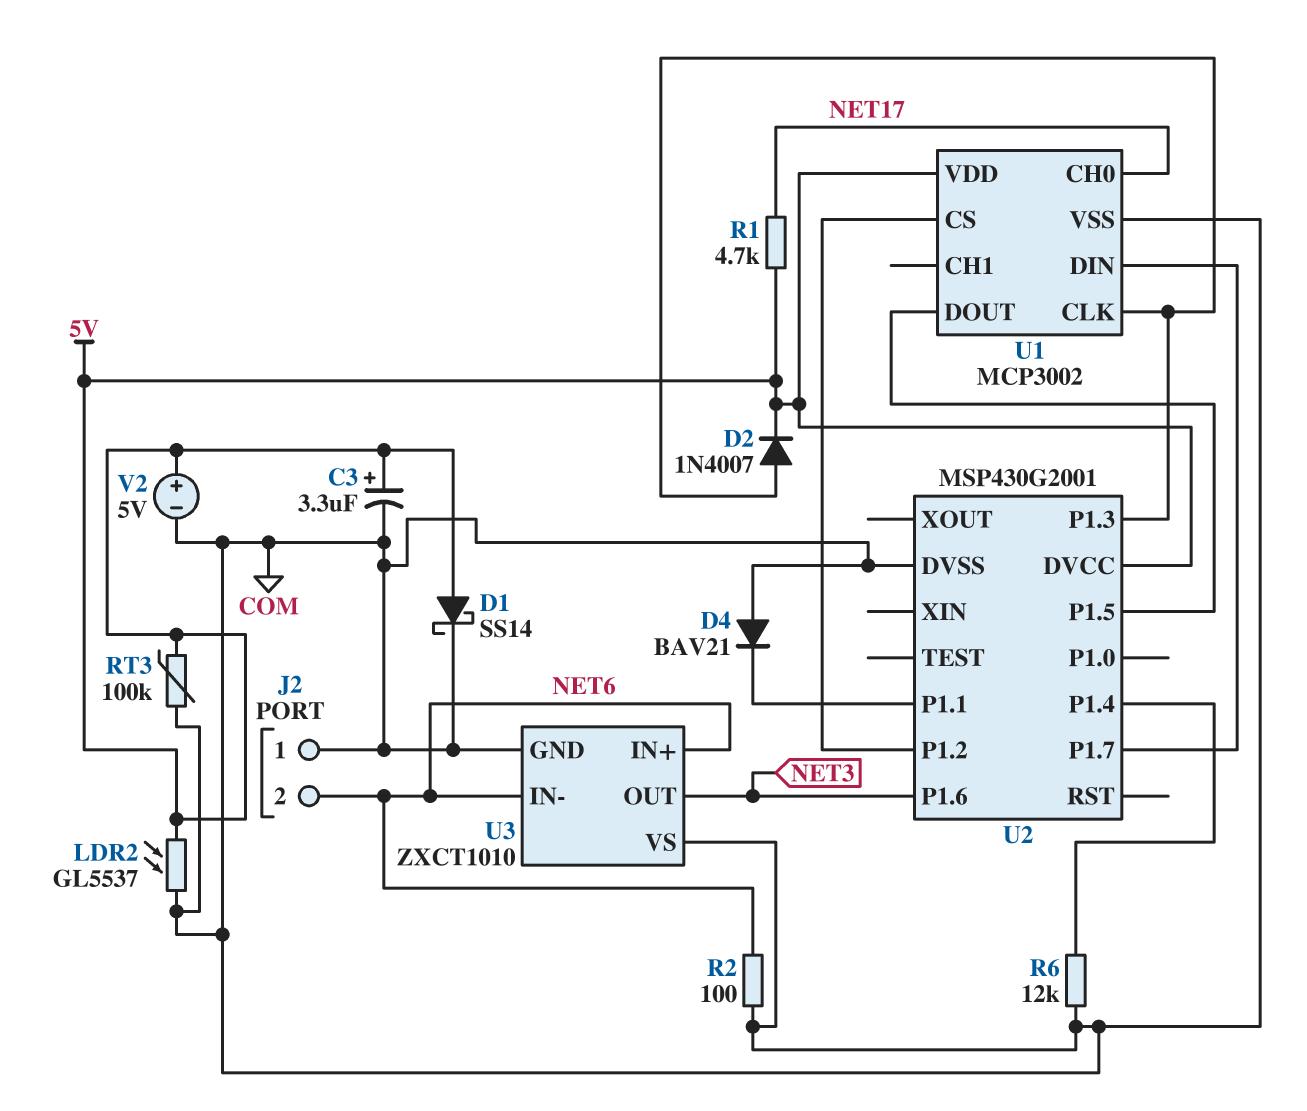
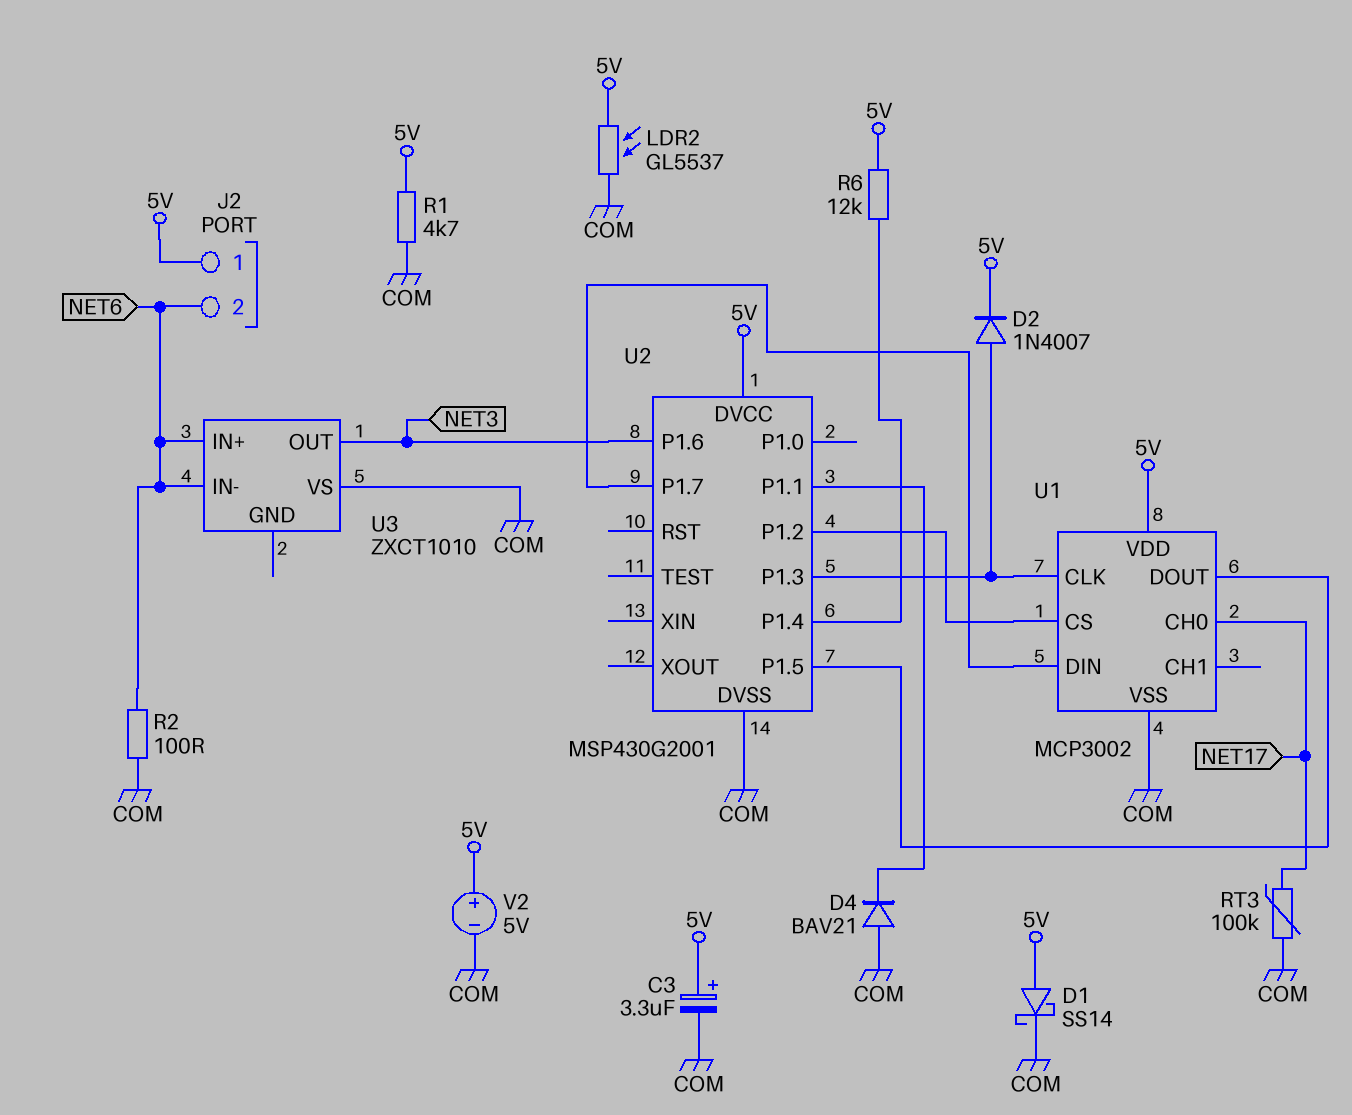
J2 pin 1: COM -> 5V
R1: 4.7k (5V, NET17) -> 4.7k (5V, COM)
R6: 12k (COM, U2/P1.4) -> 12k (5V, U2/P1.4)
RT3: 100k (5V, COM) -> 100k (COM, NET17)
U3 pin GND: COM -> none

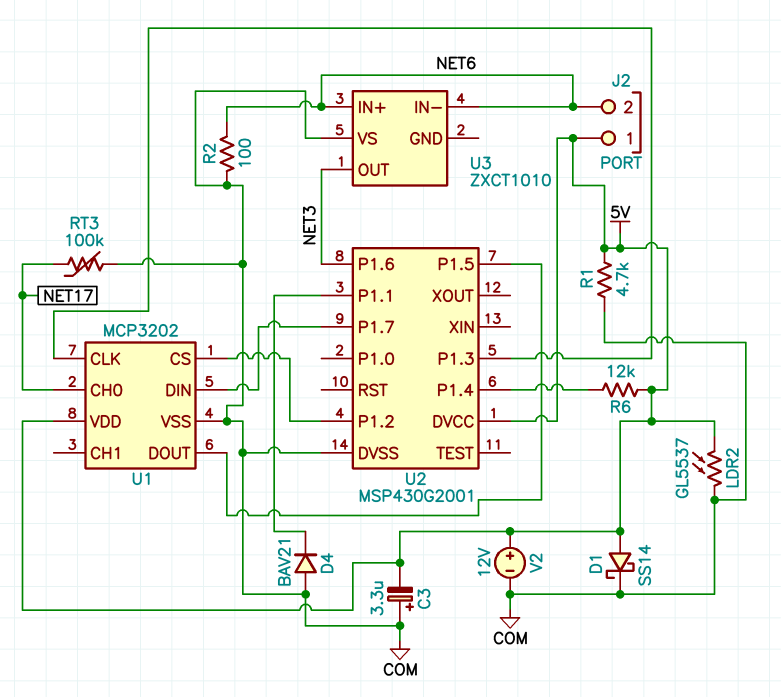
C3: 3.3uF (plus 5V, minus COM) -> 3.3uF (plus COM, minus 5V)
D2: diode 1N4007 (A U1/CLK, K 5V) -> none
U1: MCP3002 -> MCP3202
V2: 5V (plus 5V, minus COM) -> 12V (plus 5V, minus COM)

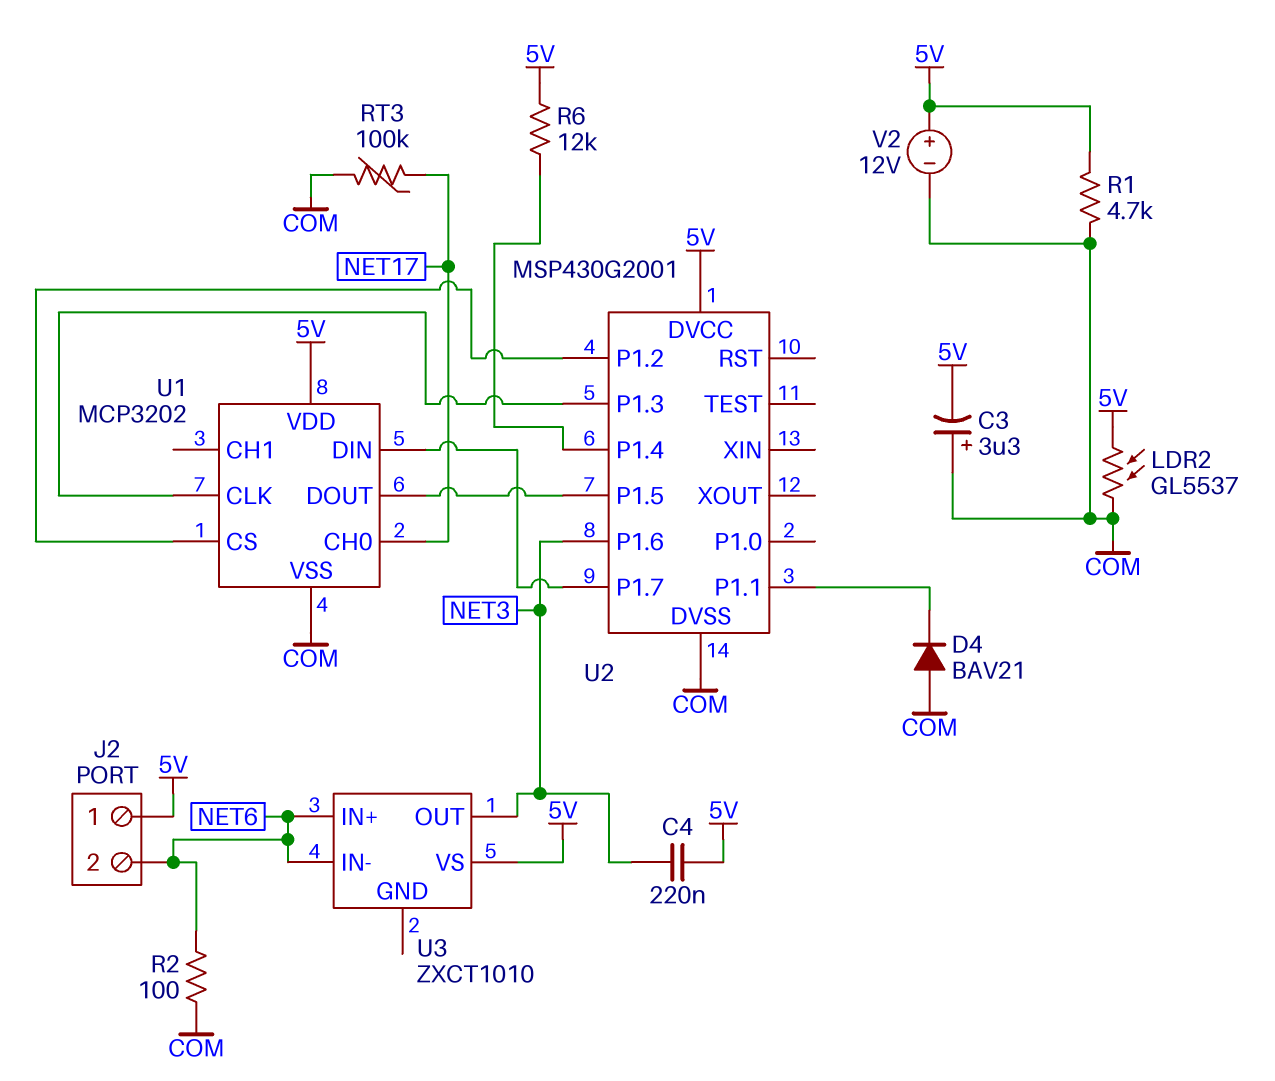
C4: none -> 220nF (5V, NET3)
D1: schottky SS14 (A 5V, K COM) -> none
U3 pin VS: COM -> 5V

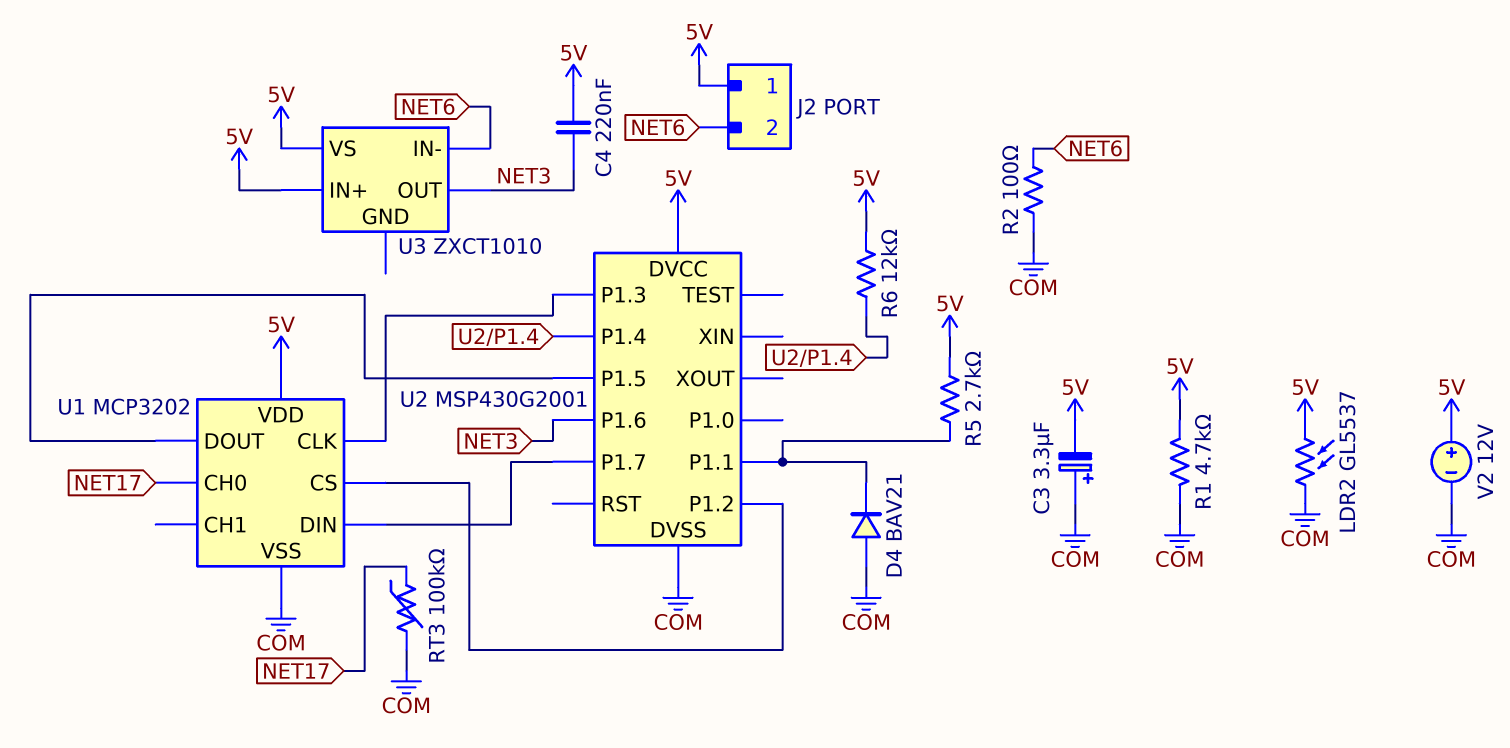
R5: none -> 2.7k (5V, U2/P1.1)
U3 pin IN+: NET6 -> 5V

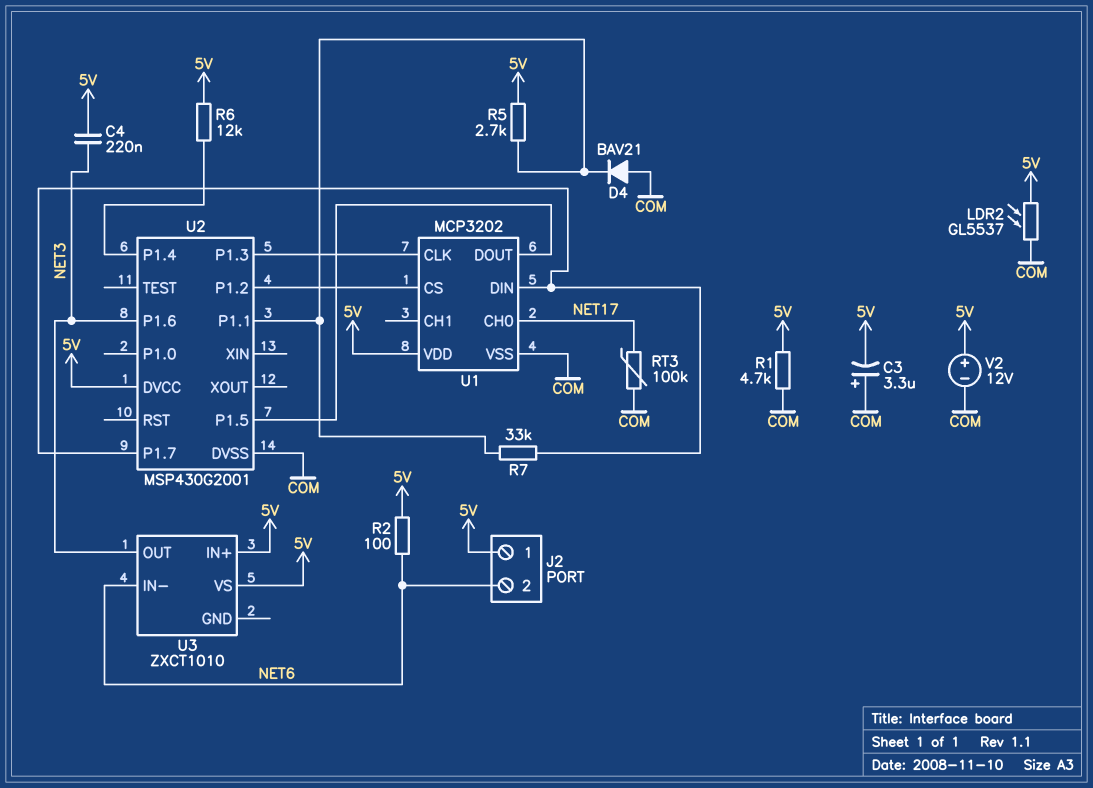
R2: 100 (COM, NET6) -> 100 (5V, NET6)
R7: none -> 33k (U1/DIN, U2/P1.1)

